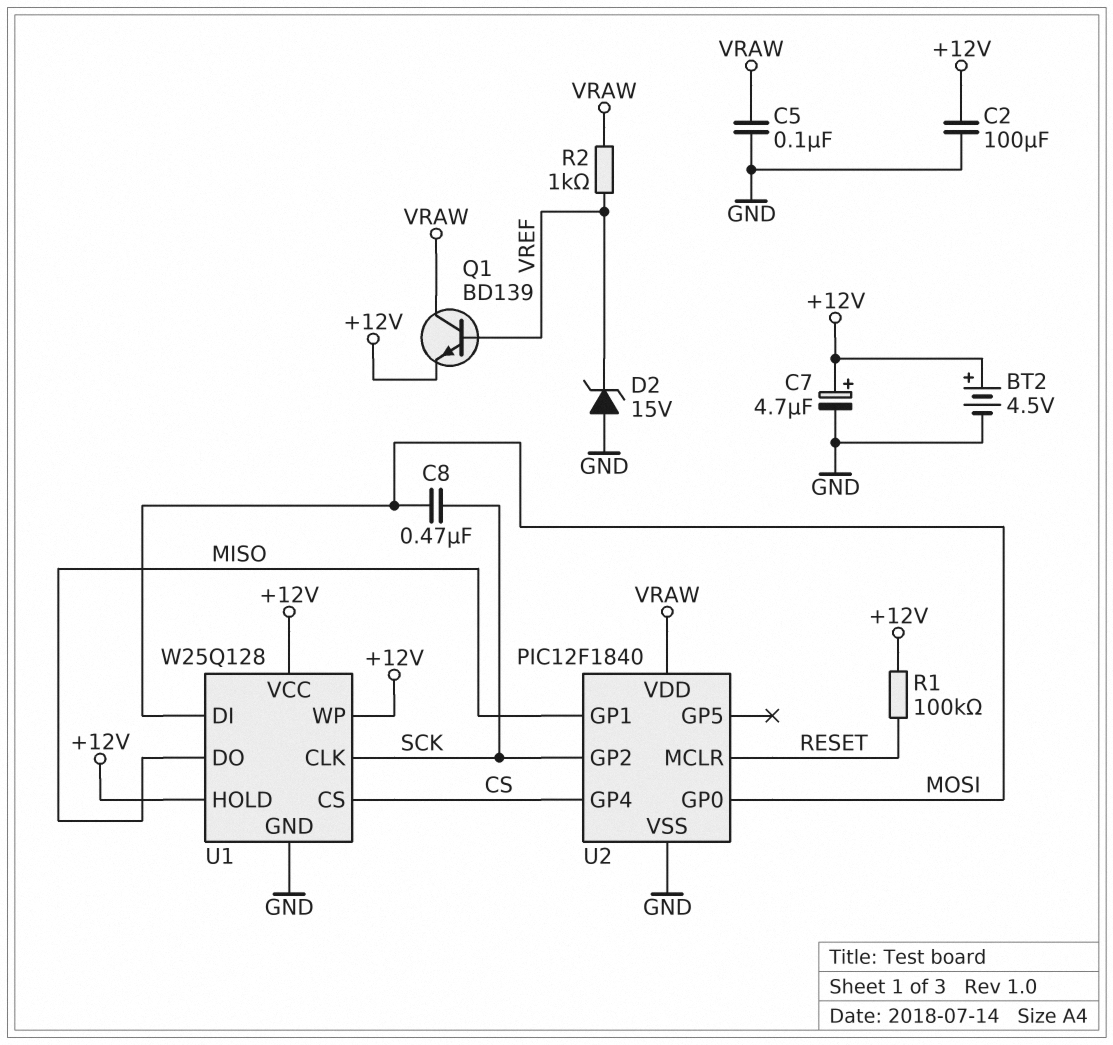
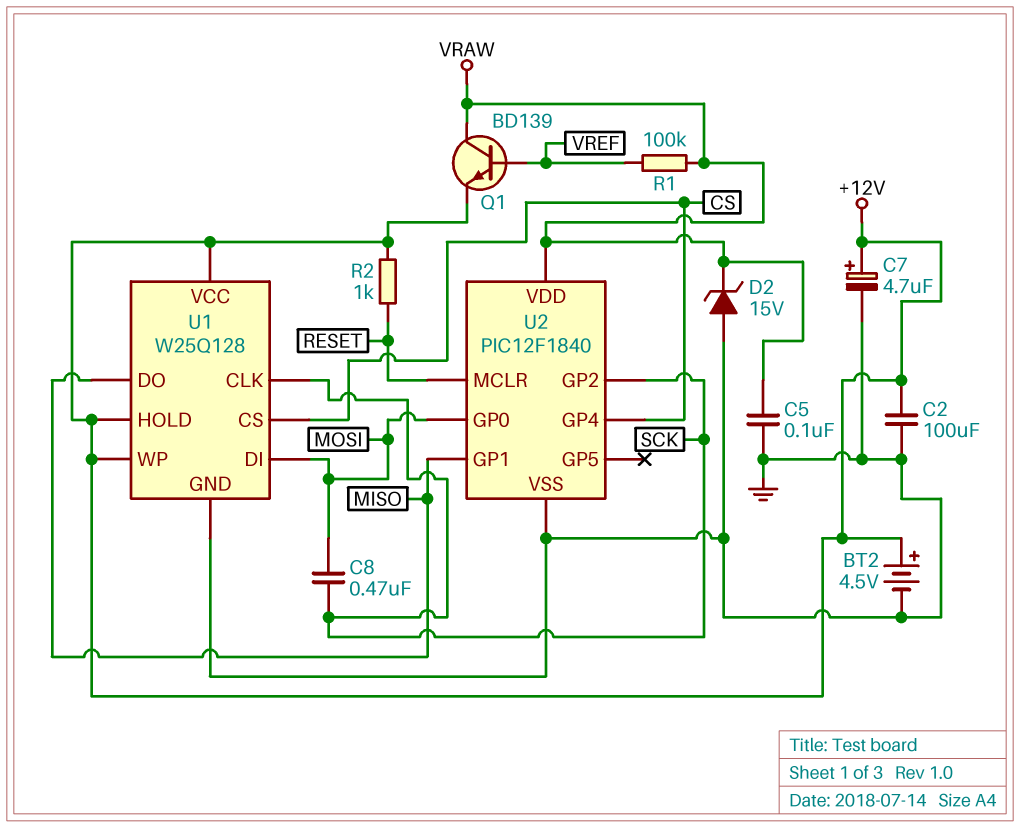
D2: zener 15V (A GND, K VREF) -> zener 15V (A GND, K VRAW)
R1: 100k (+12V, RESET) -> 100k (VRAW, VREF)
R2: 1k (VRAW, VREF) -> 1k (+12V, RESET)

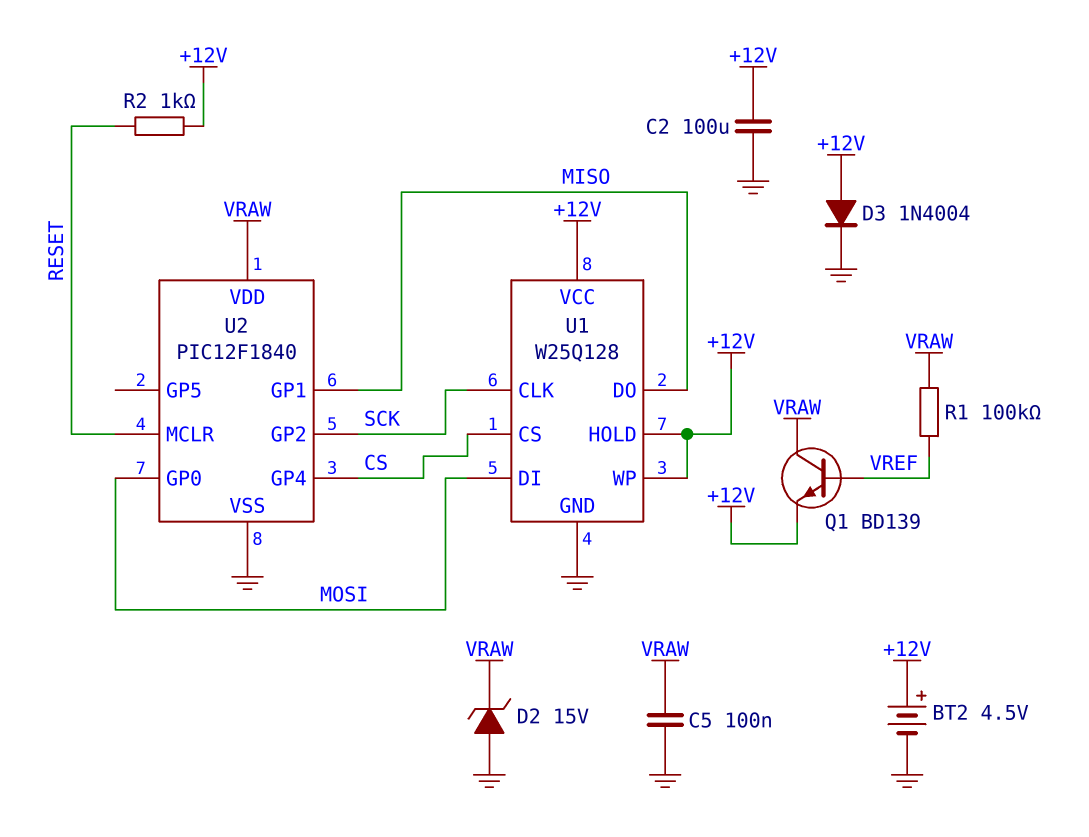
C7: 4.7uF (plus +12V, minus GND) -> none
C8: 470nF (MOSI, SCK) -> none
D3: none -> diode 1N4004 (A +12V, K GND)

